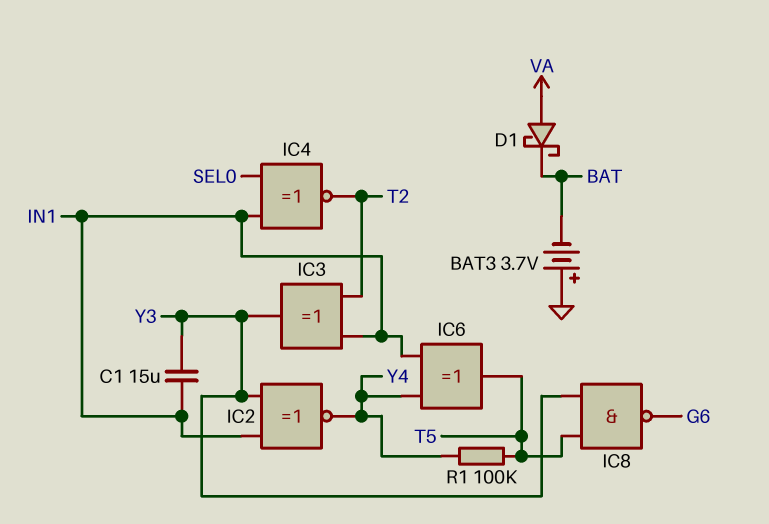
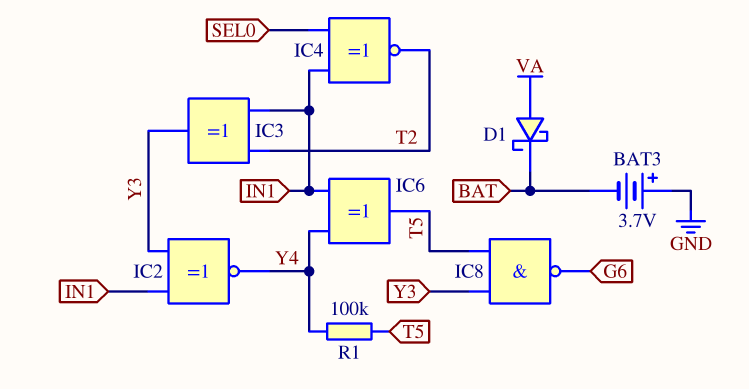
C1: 15uF (IN1, Y3) -> none

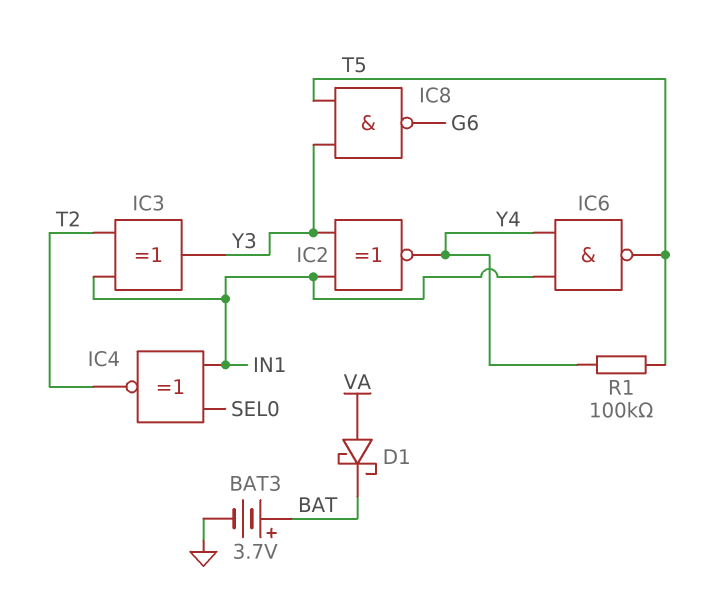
BAT3: 3.7V (plus GND, minus BAT) -> 3.7V (plus BAT, minus GND)
IC6: XOR (in IN1, in Y4, out T5) -> NAND (in IN1, in Y4, out T5)

